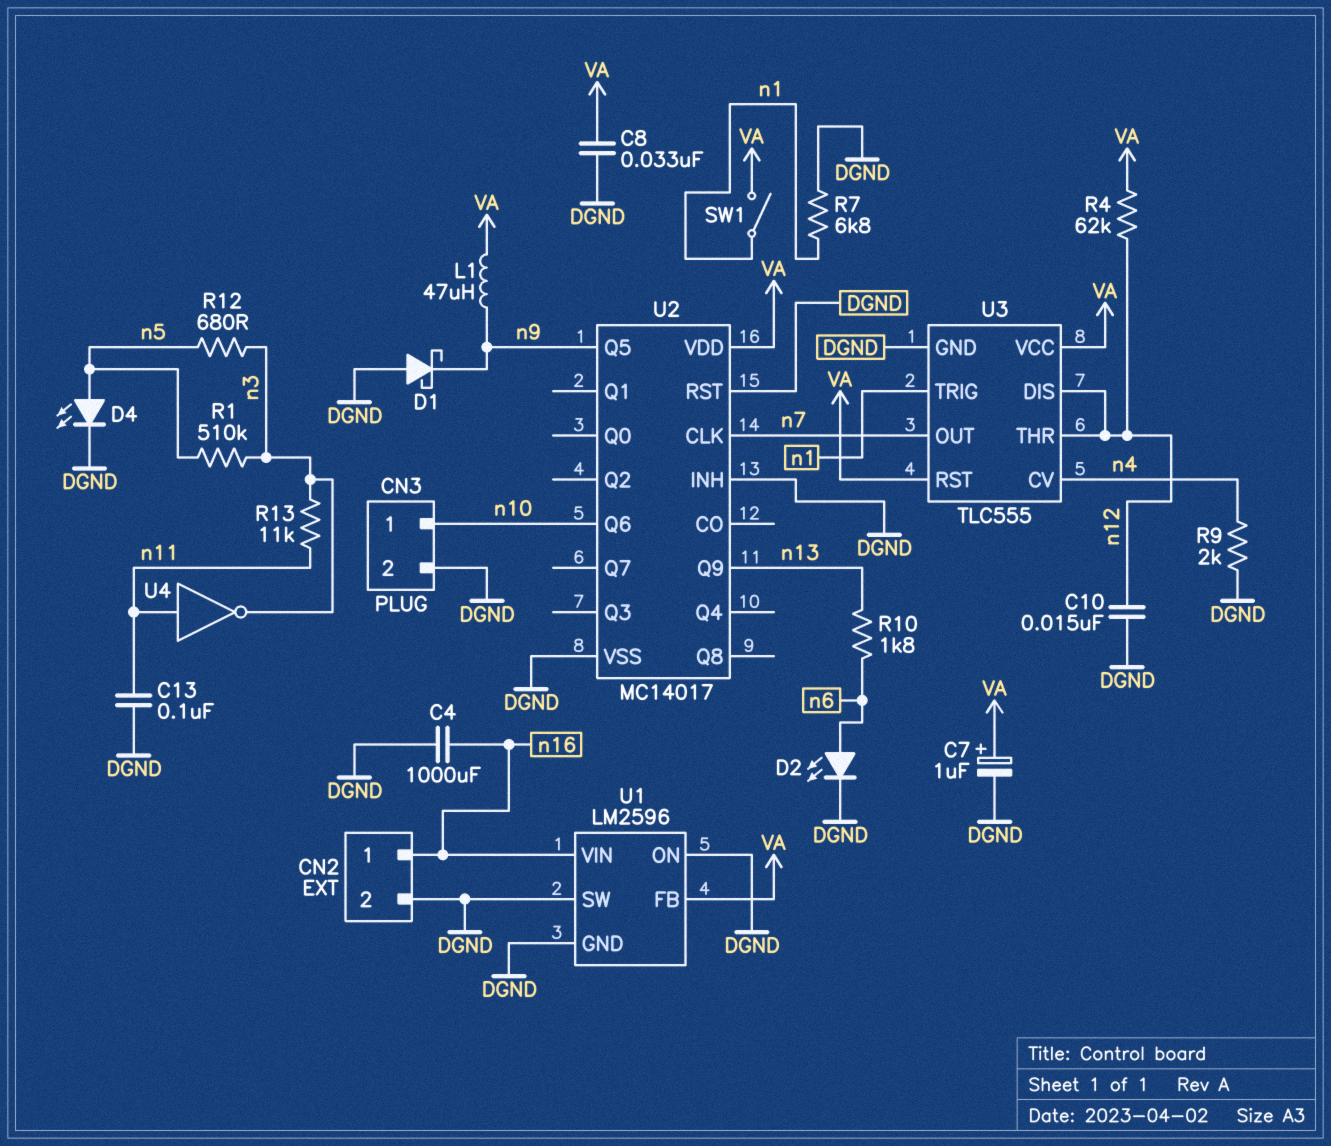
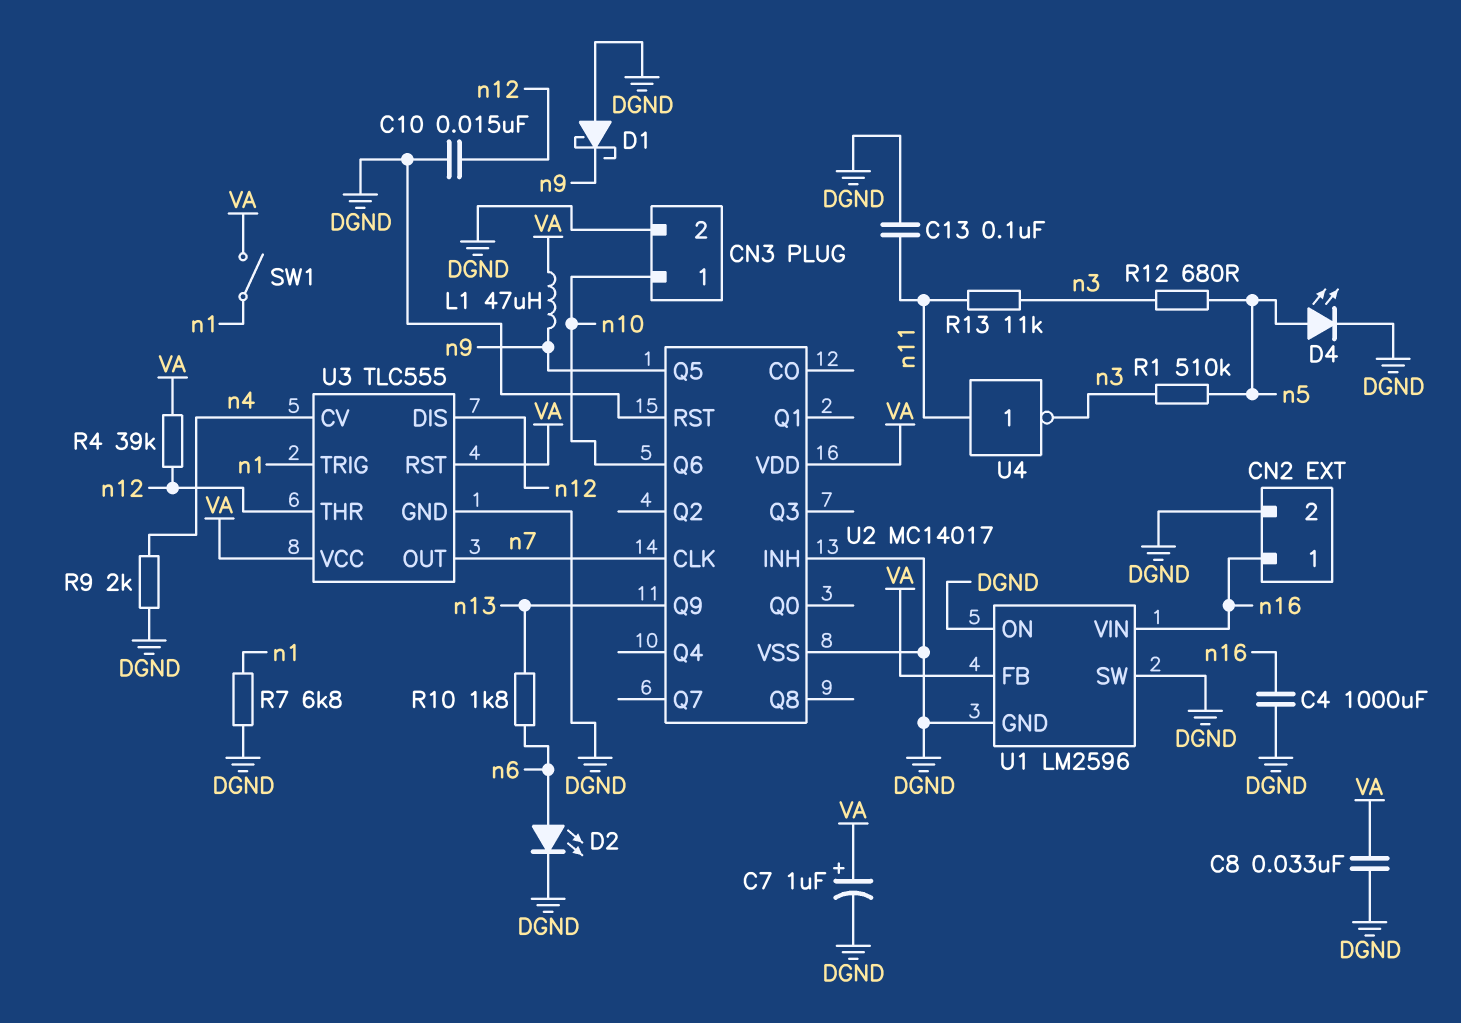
R4: 62k (VA, n12) -> 39k (VA, n12)

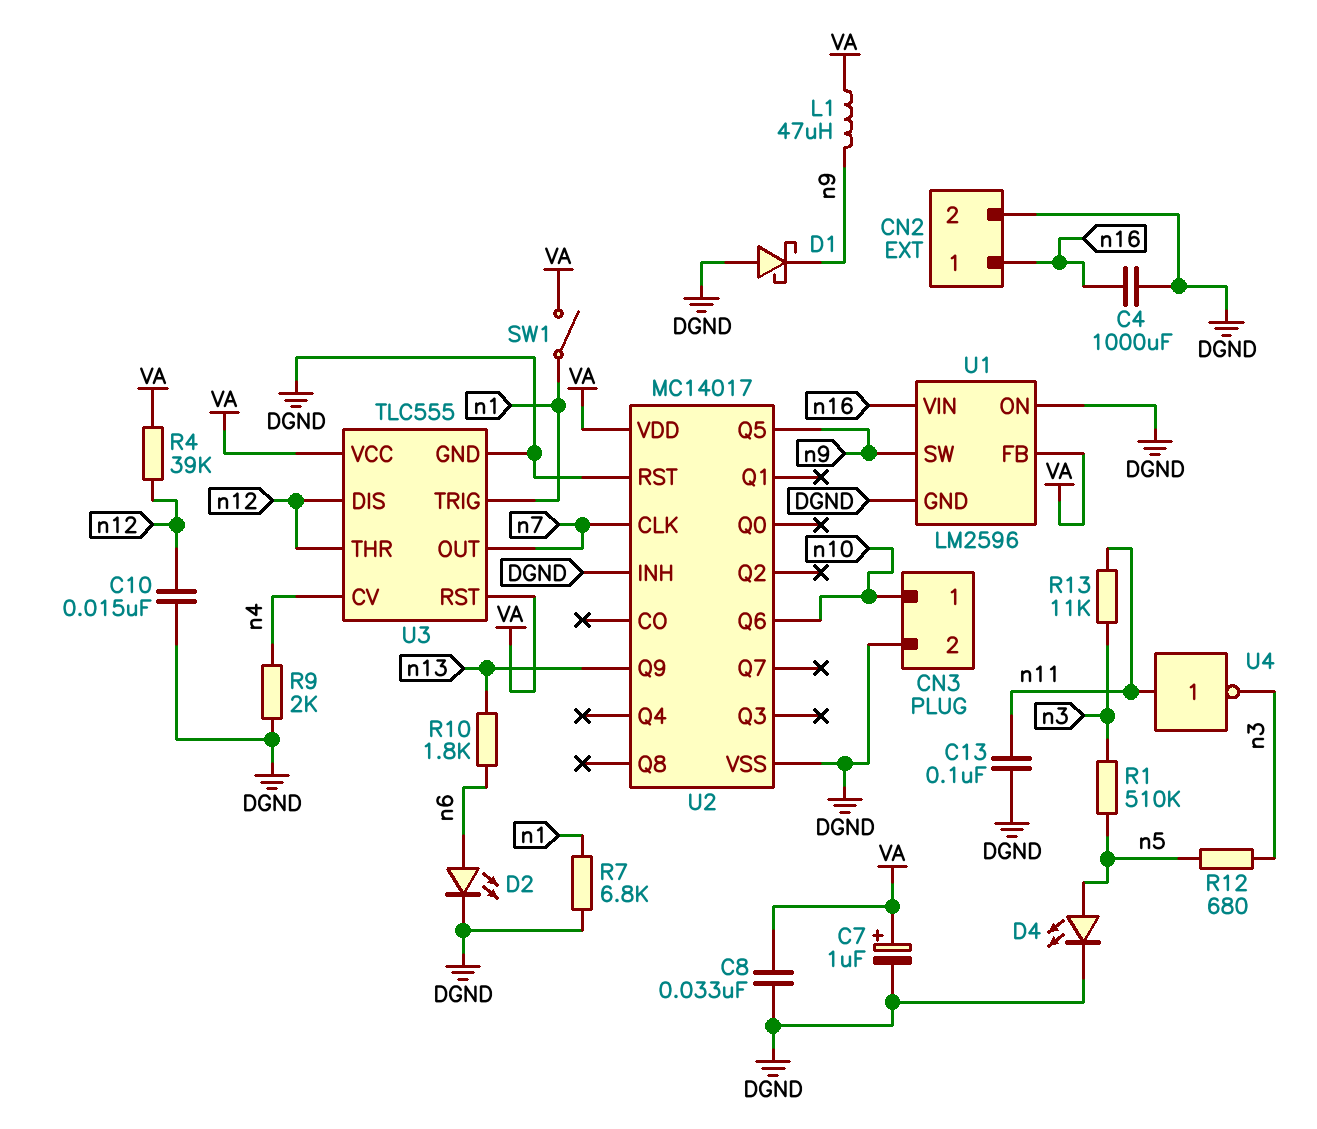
U1 pin SW: DGND -> n9

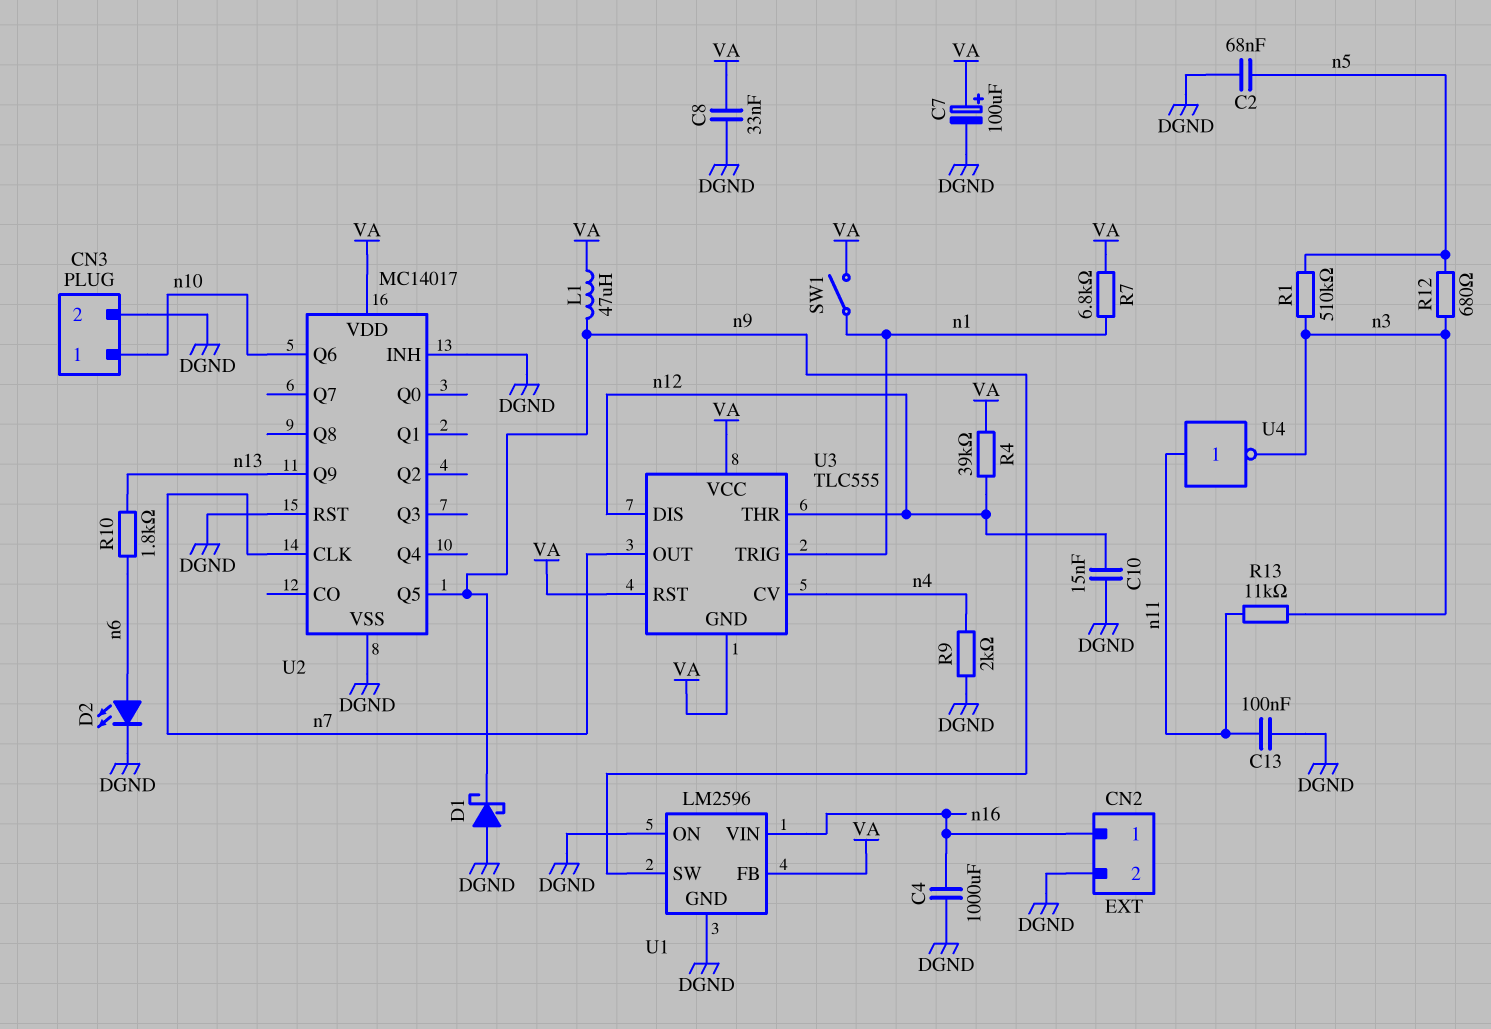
C2: none -> 68nF (DGND, n5)
C7: 1uF (plus VA, minus DGND) -> 100uF (plus VA, minus DGND)
D4: LED (A n5, K DGND) -> none
R7: 6.8k (DGND, n1) -> 6.8k (VA, n1)
U3 pin GND: DGND -> VA

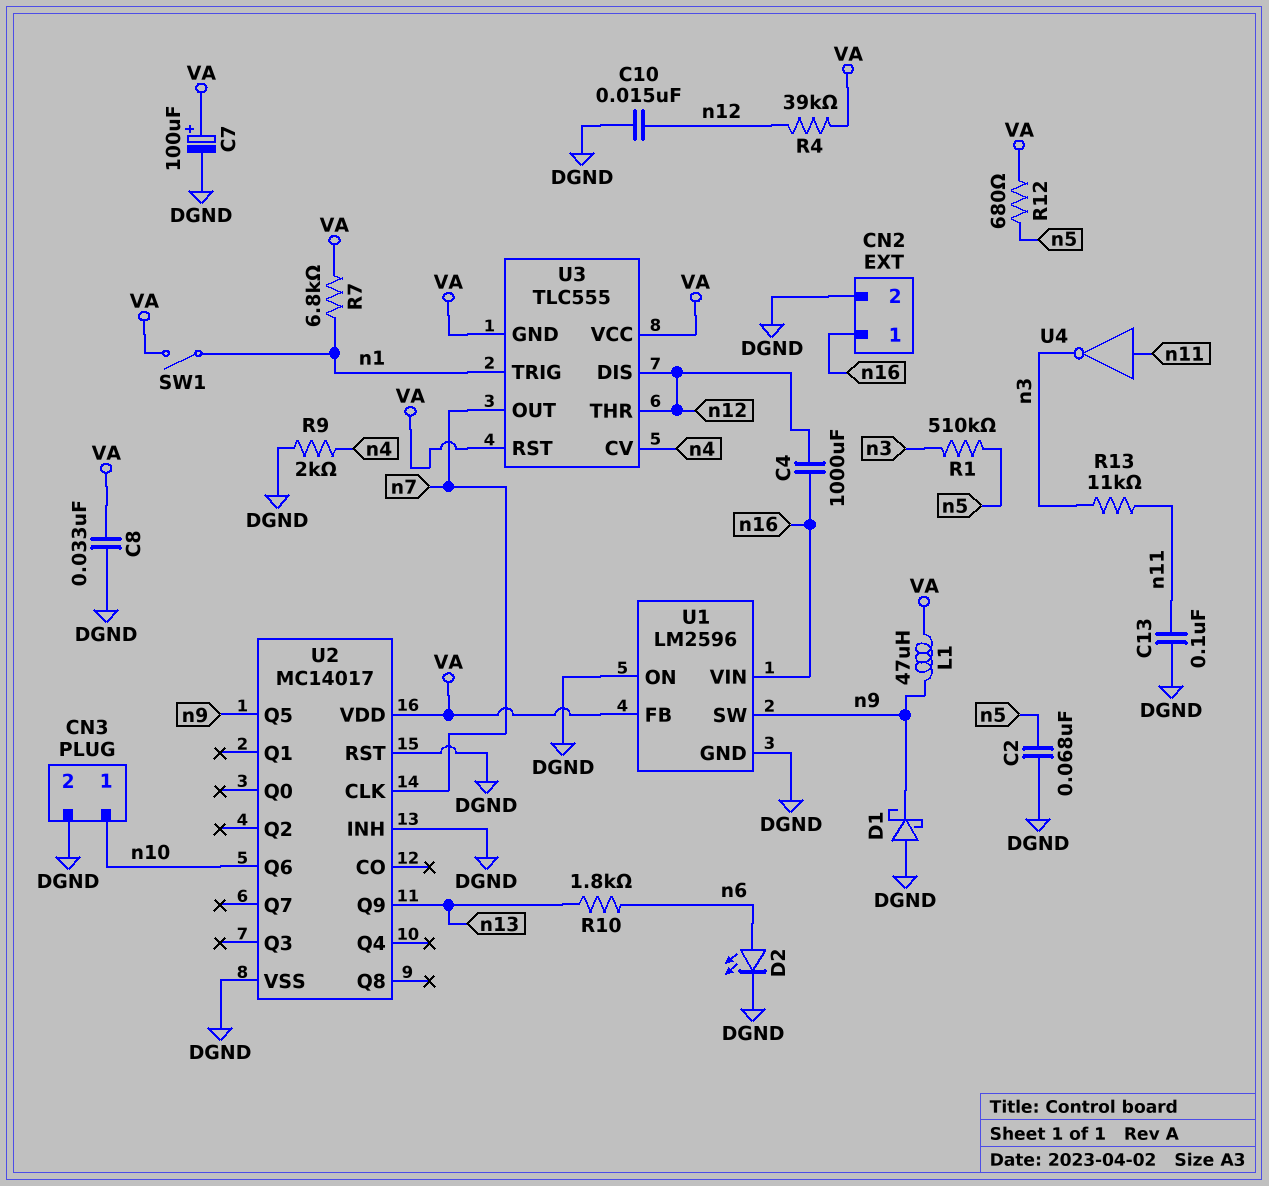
C4: 1000uF (DGND, n16) -> 1000uF (n12, n16)
R12: 680 (n3, n5) -> 680 (VA, n5)

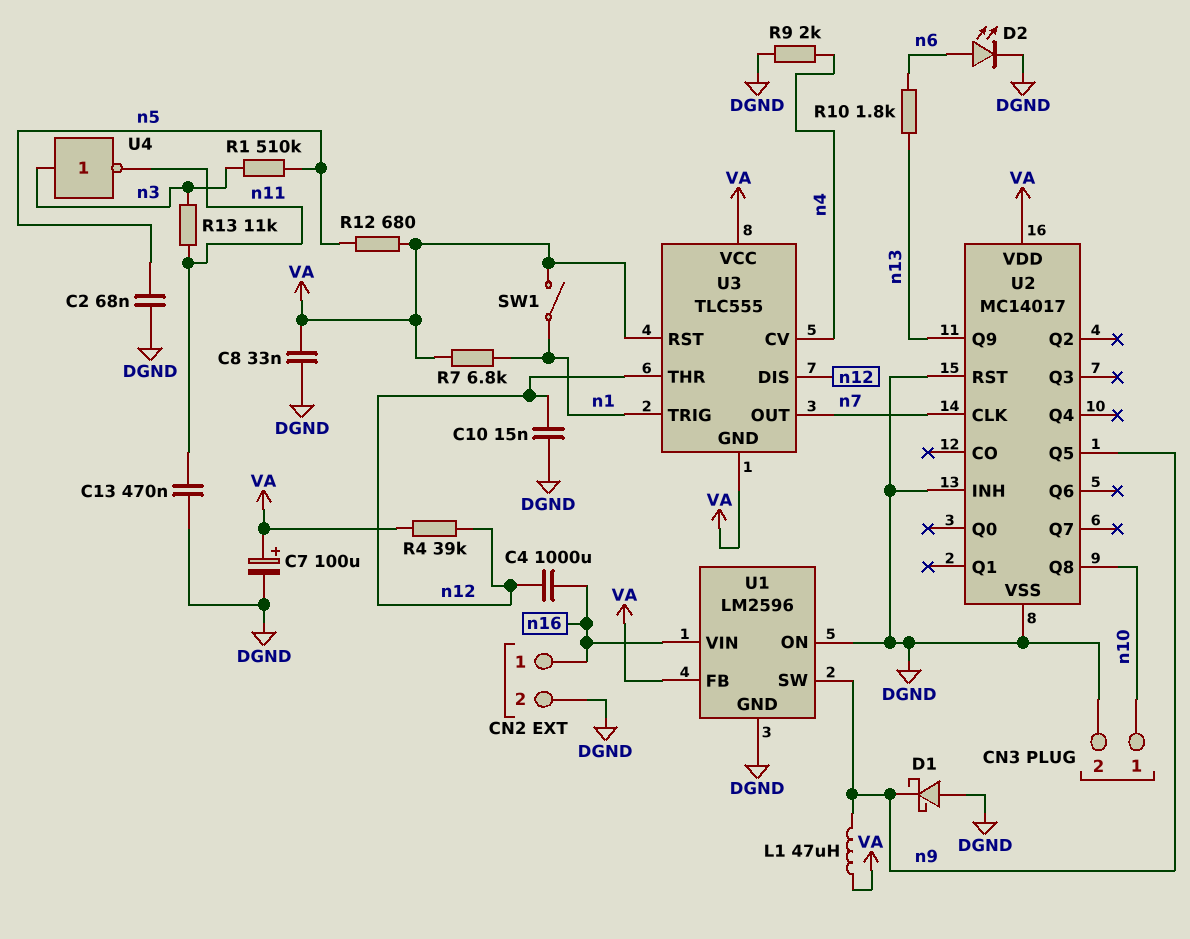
C13: 100nF (DGND, n11) -> 470nF (DGND, n11)
U2 pin Q6: n10 -> none
U2 pin Q8: none -> n10
U4: NOT (in n11, out n3) -> NOT (in n3, out n11)

